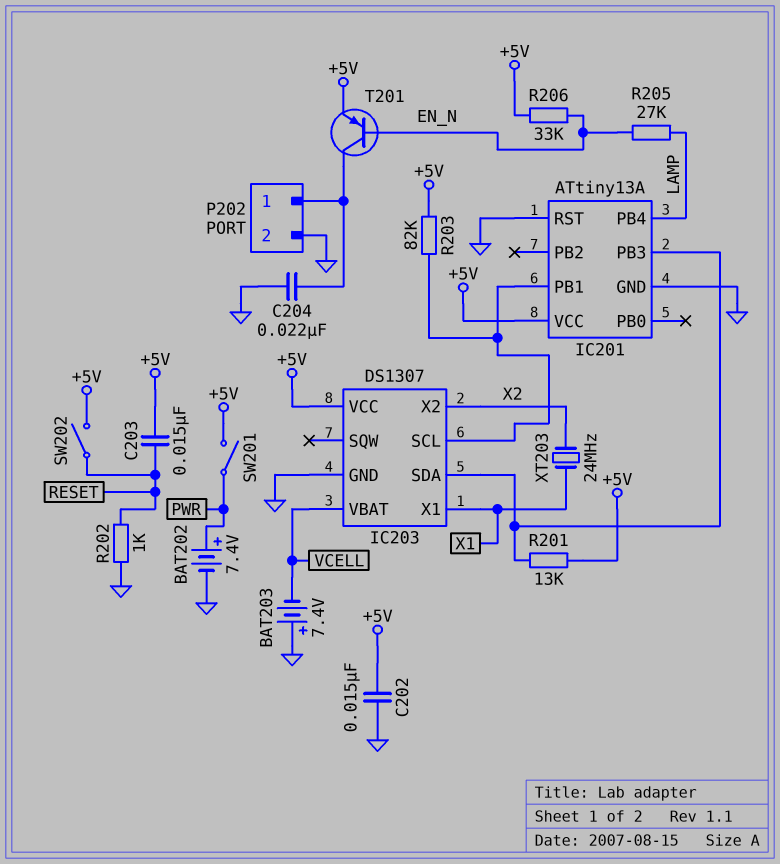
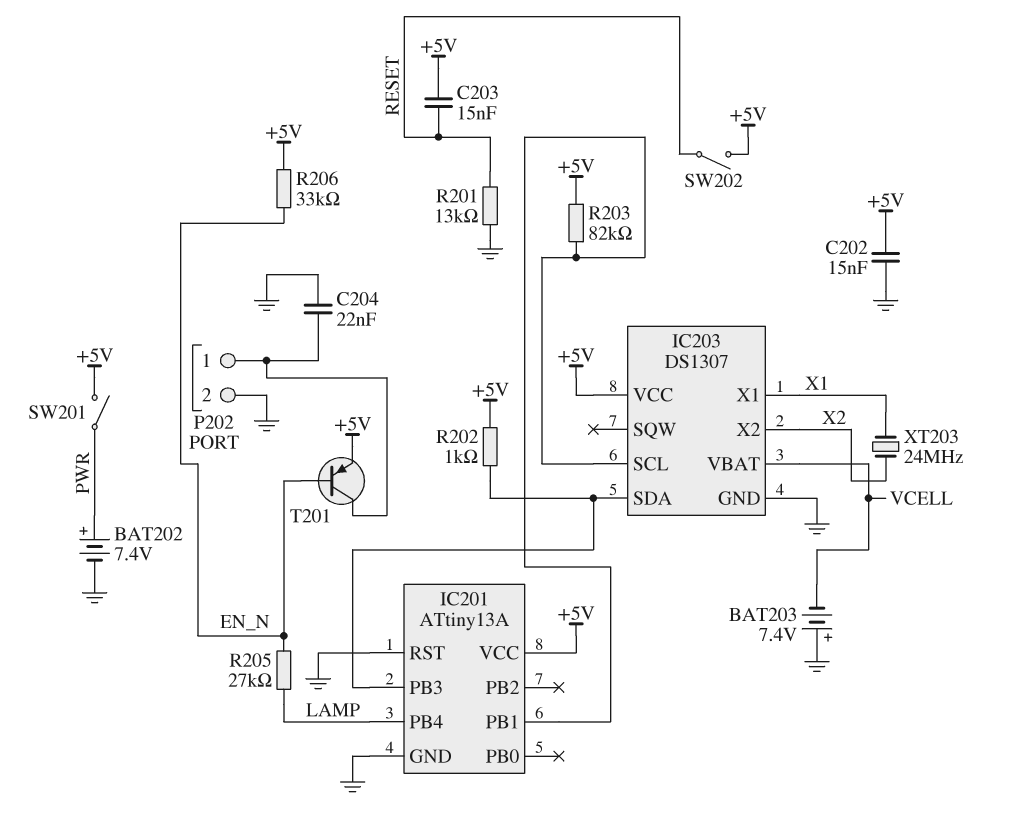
R201: 13k (+5V, IC201/PB3) -> 13k (GND, RESET)
R202: 1k (GND, RESET) -> 1k (+5V, IC201/PB3)

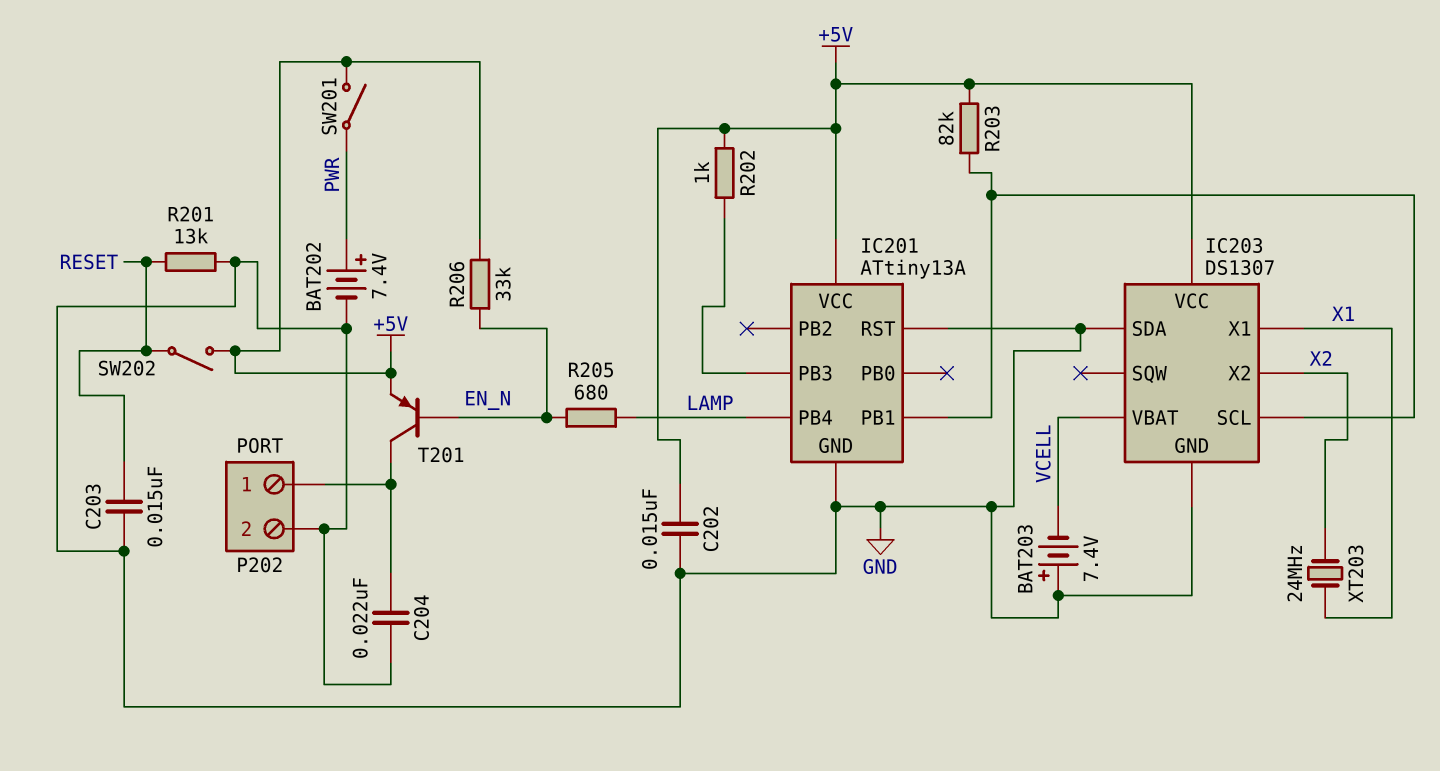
C203: 15nF (+5V, RESET) -> 15nF (GND, RESET)
IC203 pin SDA: IC201/PB3 -> GND
R205: 27k (EN_N, LAMP) -> 680 (EN_N, LAMP)

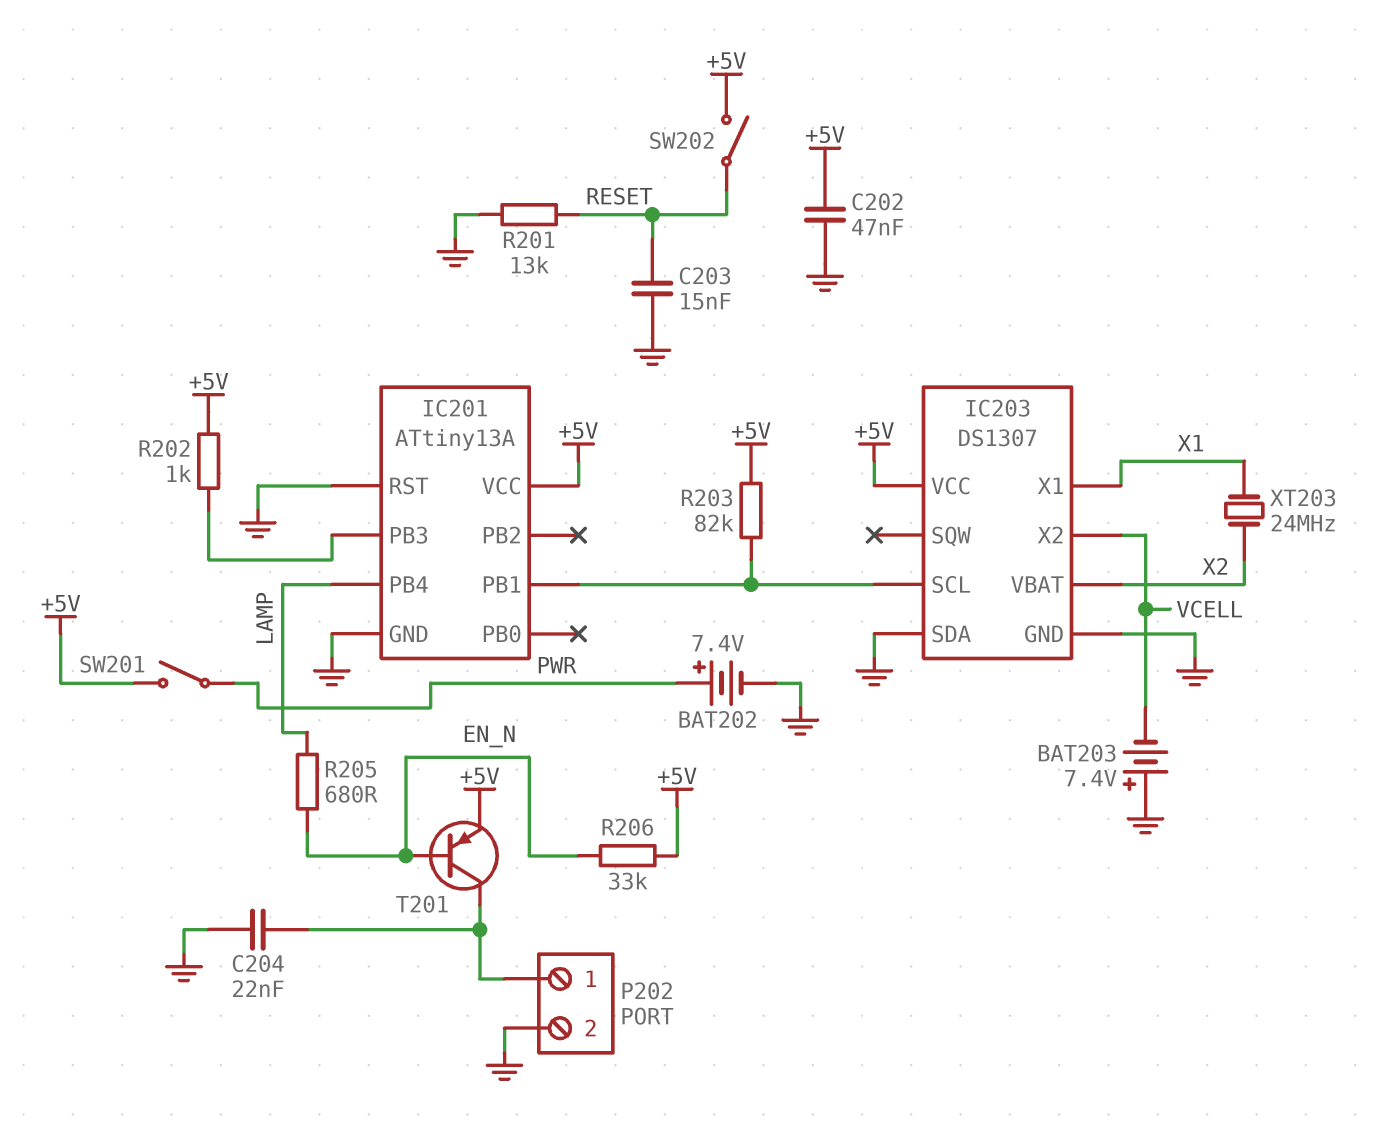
C202: 15nF (+5V, GND) -> 47nF (+5V, GND)
IC203 pin VBAT: VCELL -> X2
IC203 pin X2: X2 -> VCELL

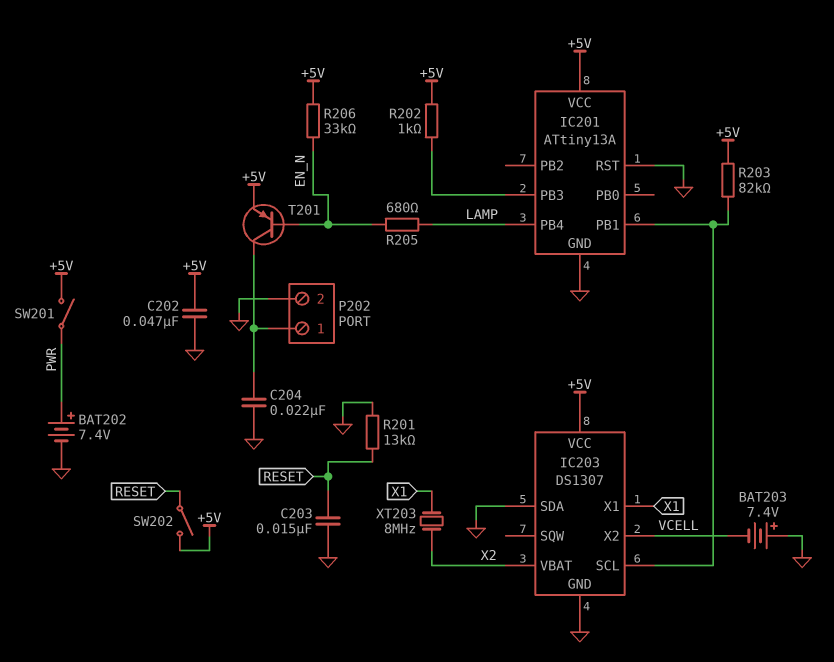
XT203: 24MHz (X1, X2) -> 8MHz (X1, X2)

